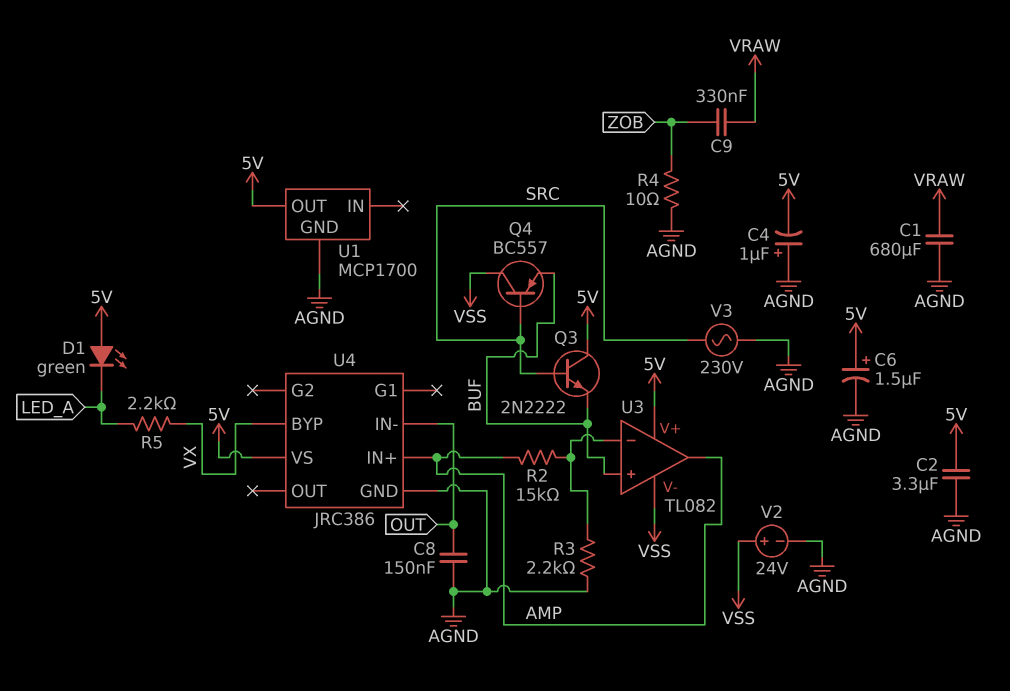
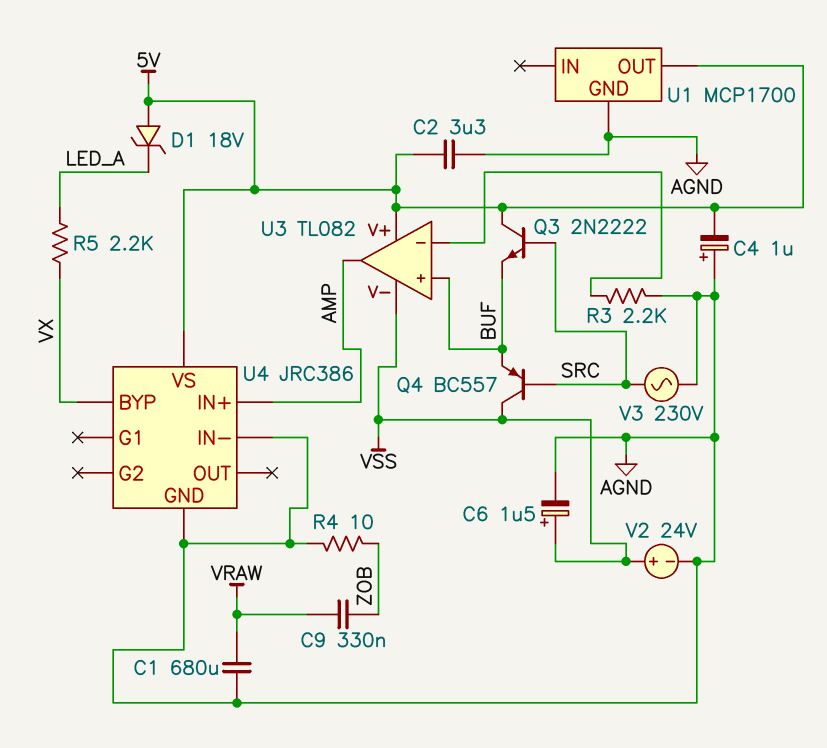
C6: 1.5uF (plus 5V, minus AGND) -> 1.5uF (plus VSS, minus AGND)
C8: 150nF (AGND, OUT) -> none
D1: LED green (A 5V, K LED_A) -> zener 18V (A 5V, K LED_A)
R2: 15k (AMP, U3/in-) -> none
U4 pin IN-: OUT -> AGND

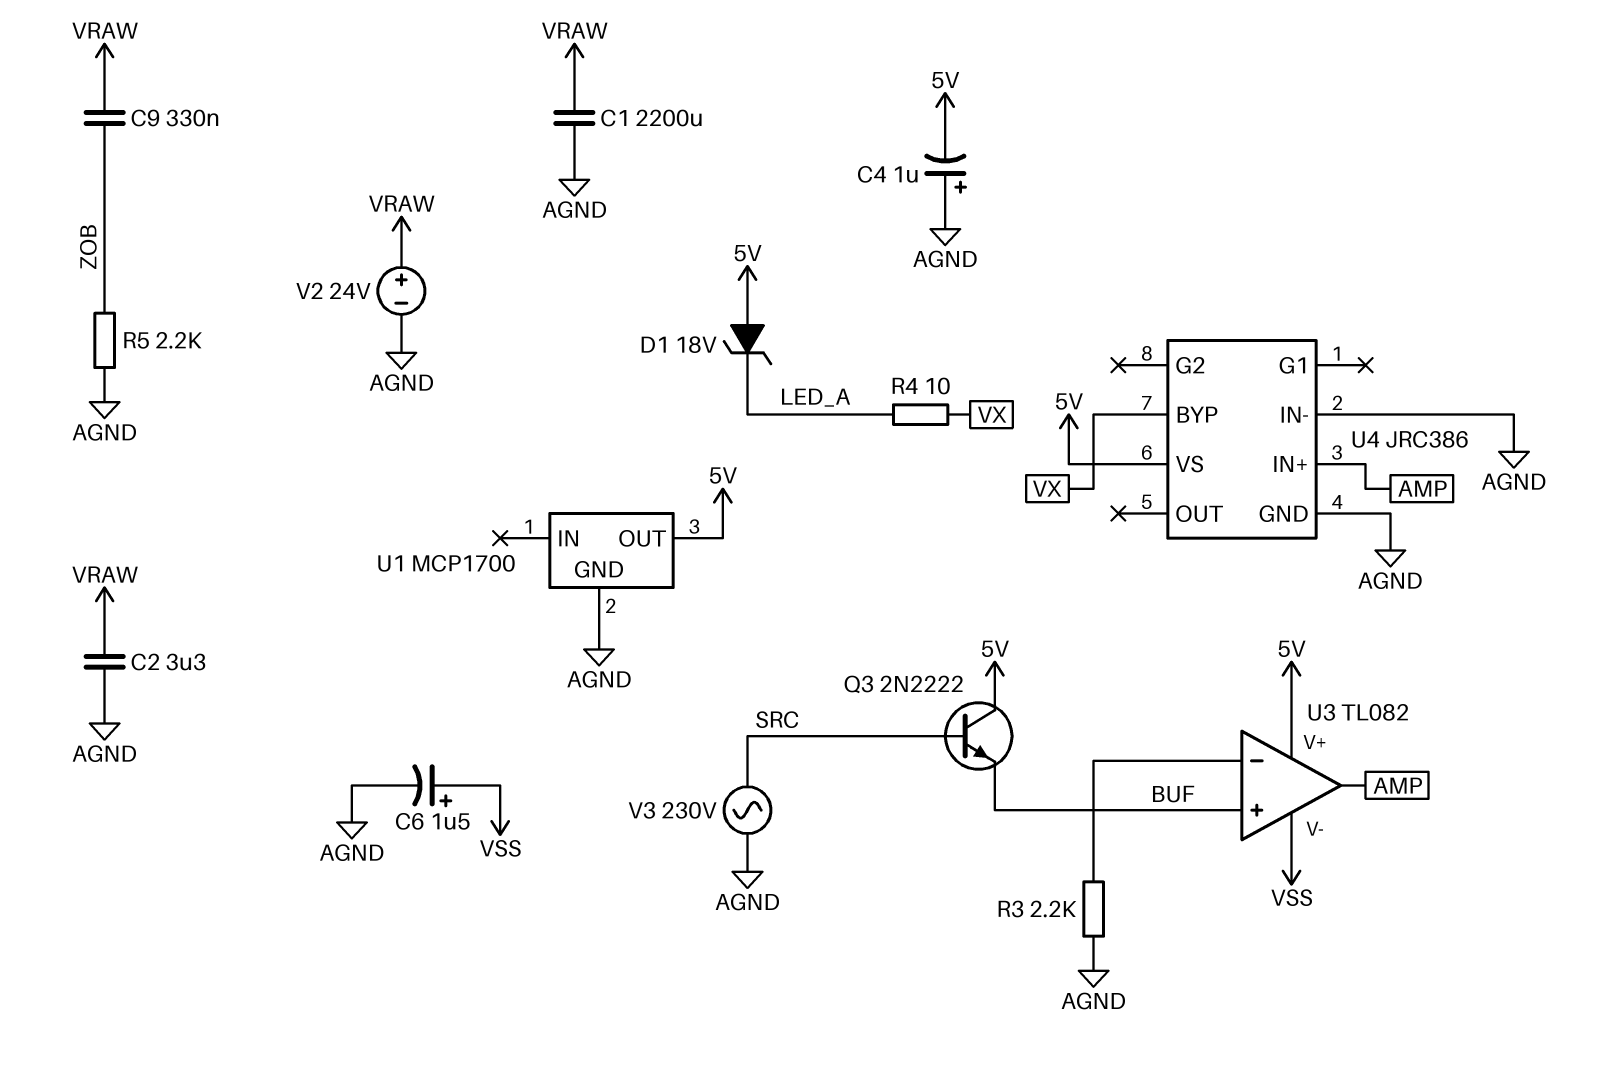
C1: 680uF (AGND, VRAW) -> 2200uF (AGND, VRAW)
C2: 3.3uF (5V, AGND) -> 3.3uF (AGND, VRAW)
Q4: PNP BC557 (B SRC, C VSS, E BUF) -> none
R4: 10 (AGND, ZOB) -> 10 (LED_A, VX)
R5: 2.2k (LED_A, VX) -> 2.2k (AGND, ZOB)
V2: 24V (plus VSS, minus AGND) -> 24V (plus VRAW, minus AGND)

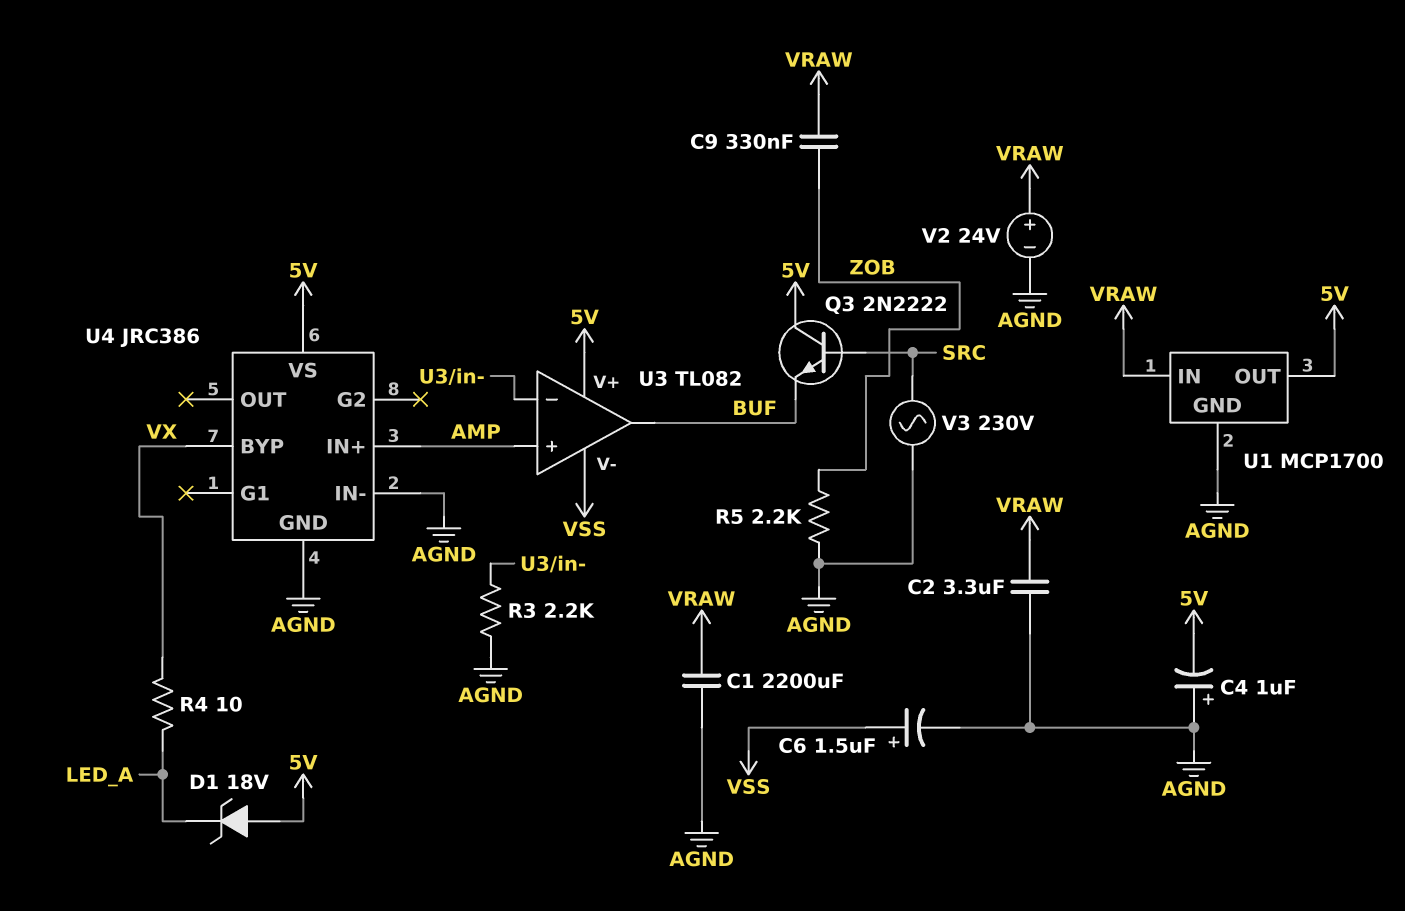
U1 pin IN: none -> VRAW
U3 pin in+: BUF -> AMP
U3 pin out: AMP -> BUF

